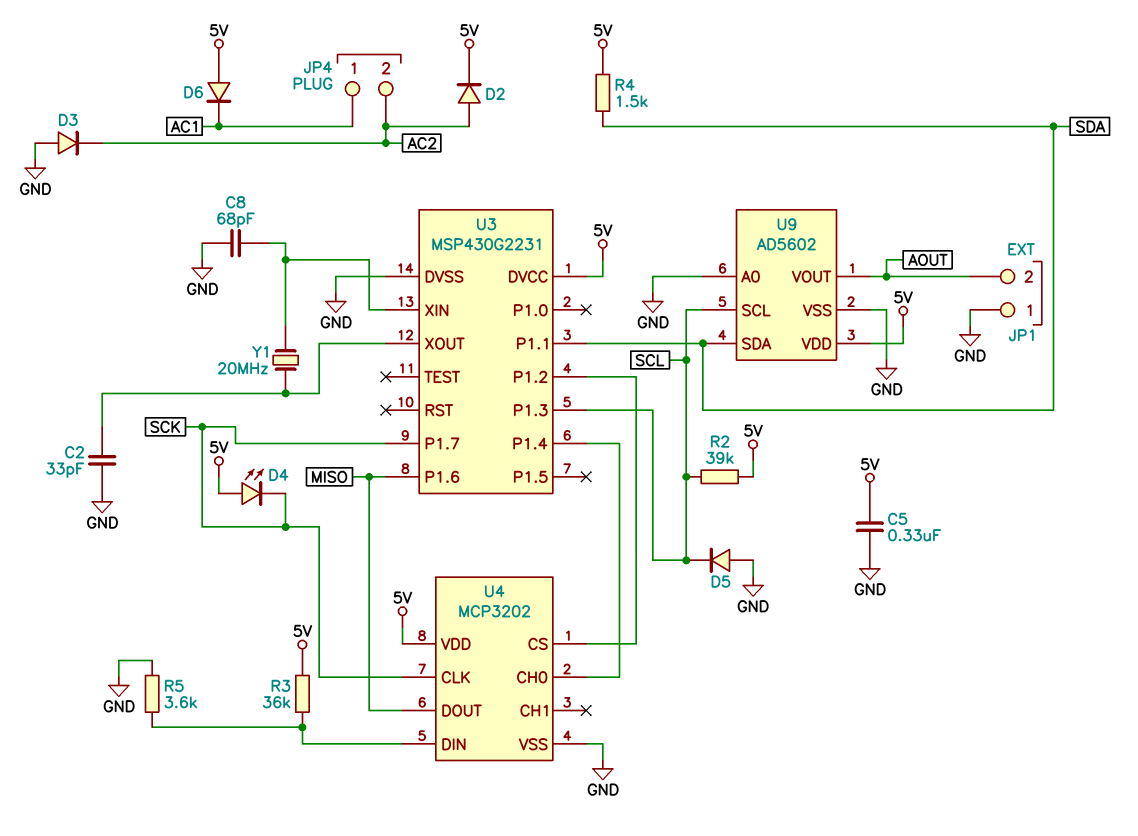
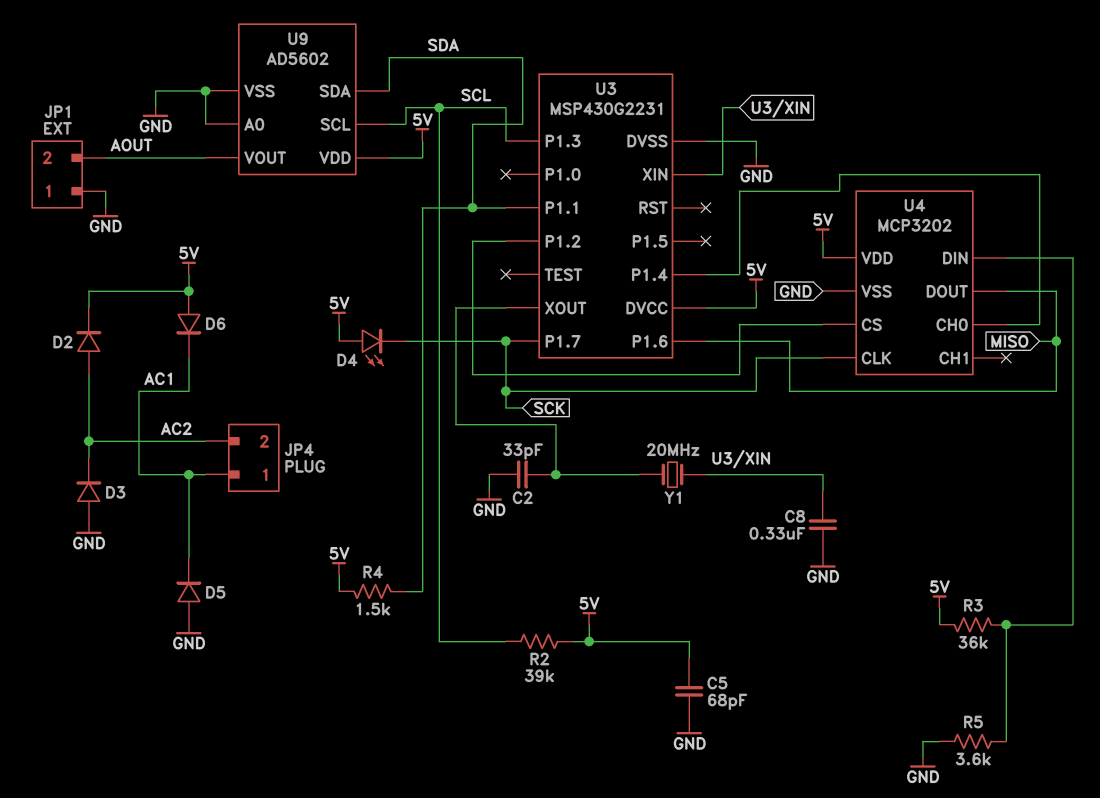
C5: 330nF (5V, GND) -> 68pF (5V, GND)
C8: 68pF (GND, U3/XIN) -> 330nF (GND, U3/XIN)
D5: diode (A GND, K SCL) -> diode (A GND, K AC1)

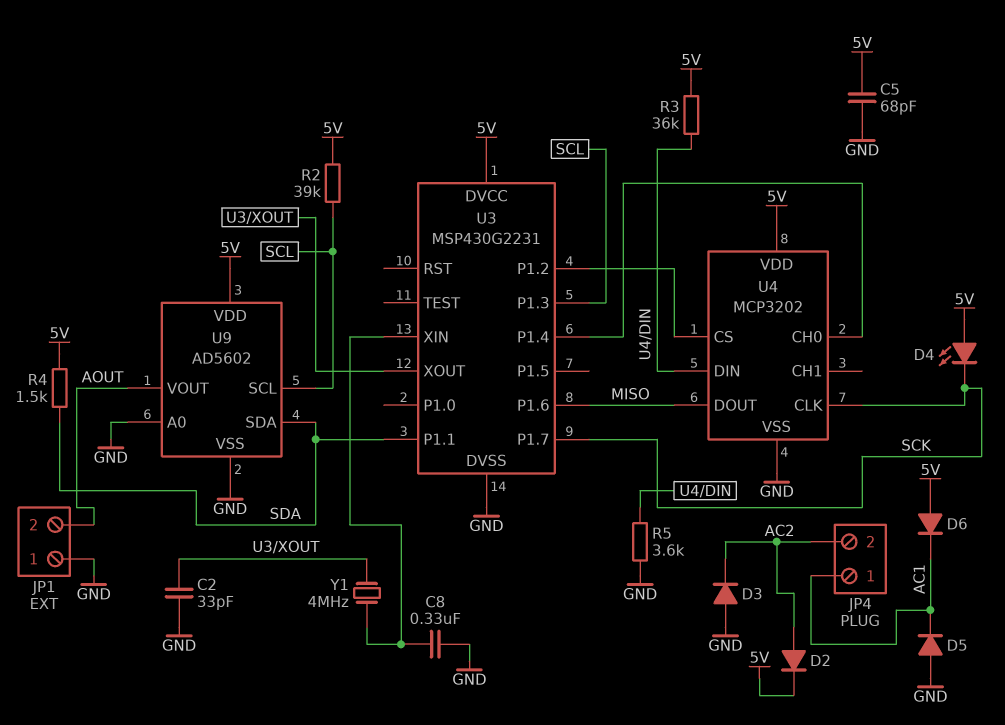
Y1: 20MHz (U3/XIN, U3/XOUT) -> 4MHz (U3/XIN, U3/XOUT)

